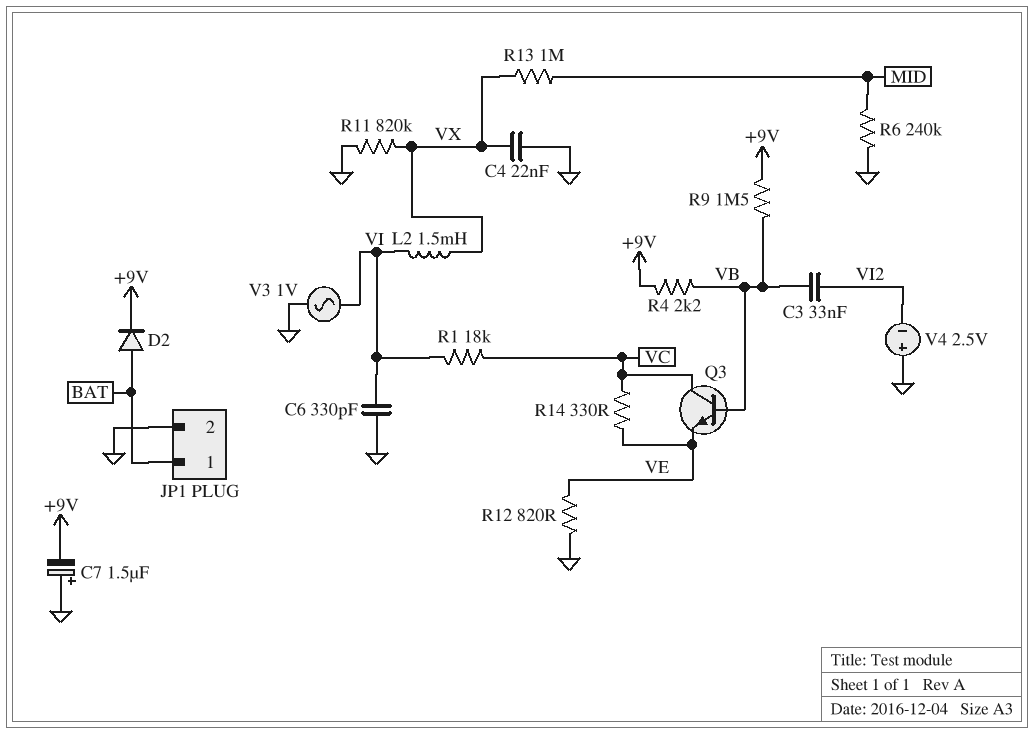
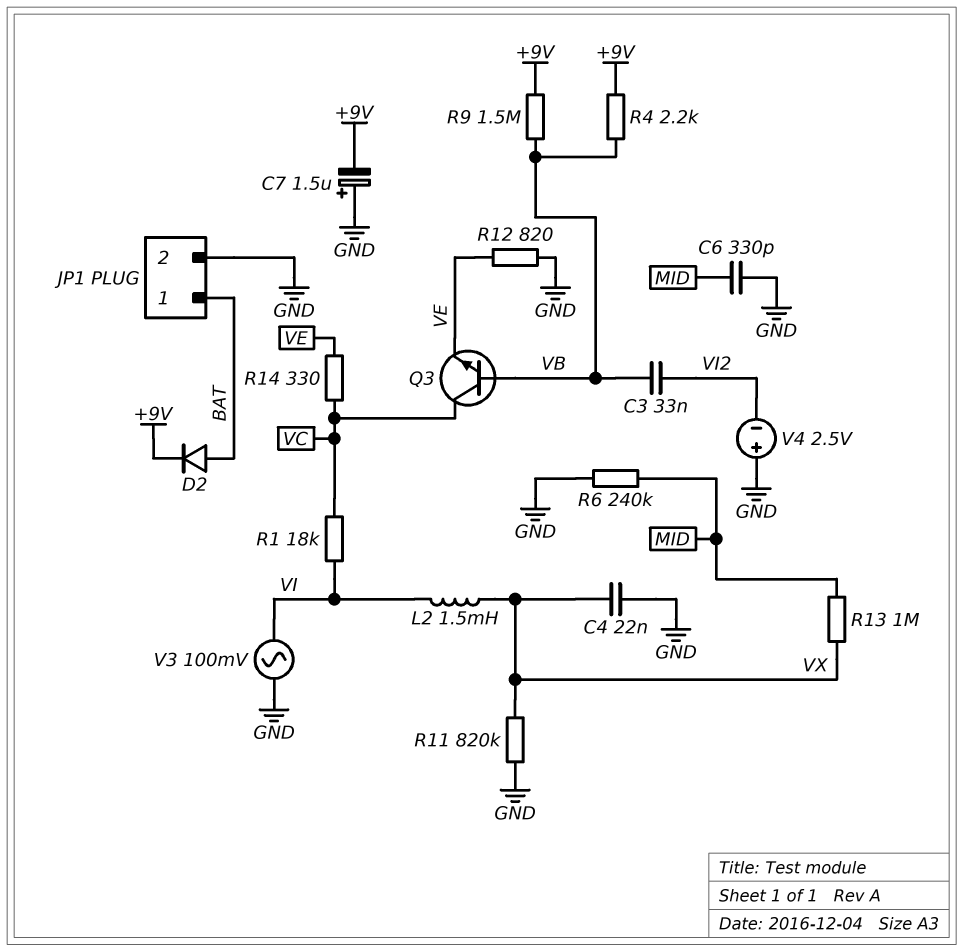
C6: 330pF (GND, VI) -> 330pF (GND, MID)
V3: AC 1V (GND, VI) -> AC 100mV (GND, VI)

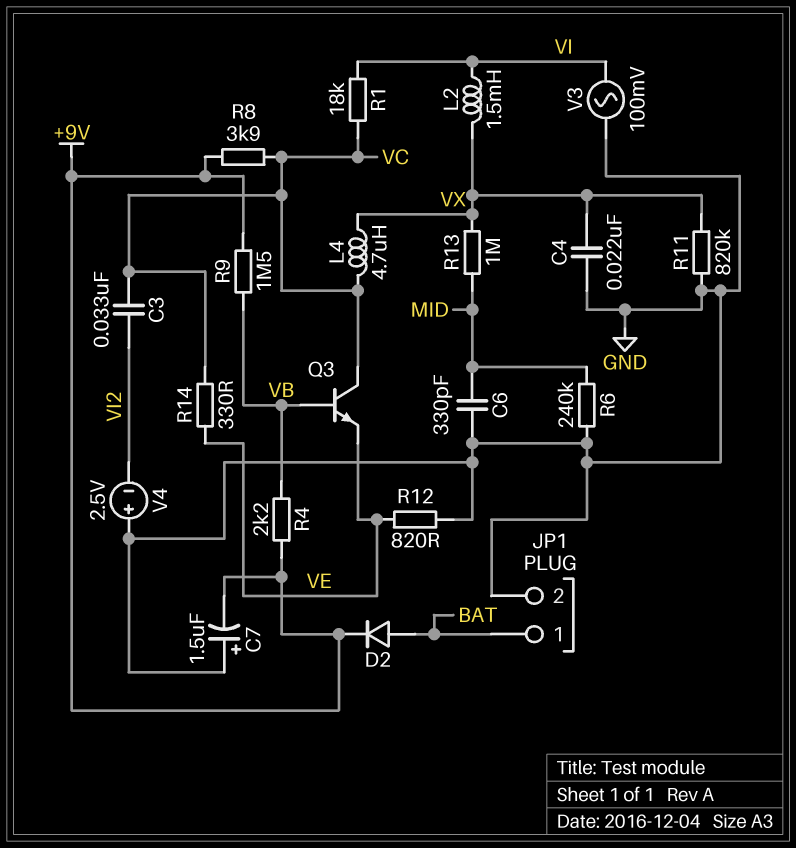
C3: 33nF (VB, VI2) -> 33nF (VC, VI2)
L4: none -> 4.7uH (VC, VX)
R8: none -> 3.9k (+9V, VC)

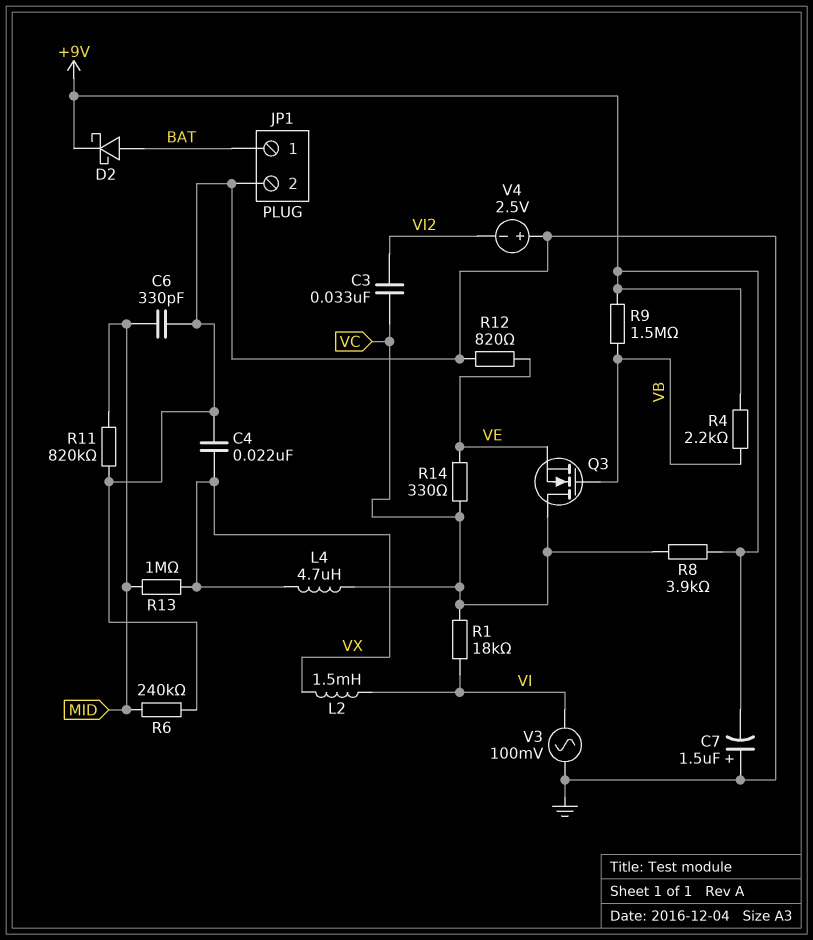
D2: diode (A BAT, K +9V) -> schottky (A BAT, K +9V)
Q3: NPN (B VB, C VC, E VE) -> NMOS (G VB, D VC, S VE)
R11: 820k (GND, VX) -> 820k (GND, MID)

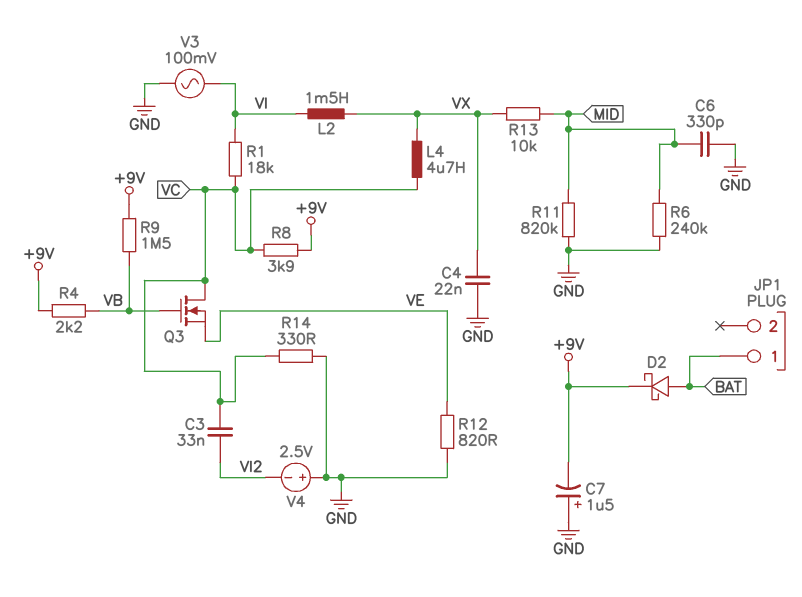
JP1 pin 2: GND -> none
R13: 1M (MID, VX) -> 10k (MID, VX)
R14: 330 (VC, VE) -> 330 (GND, VC)

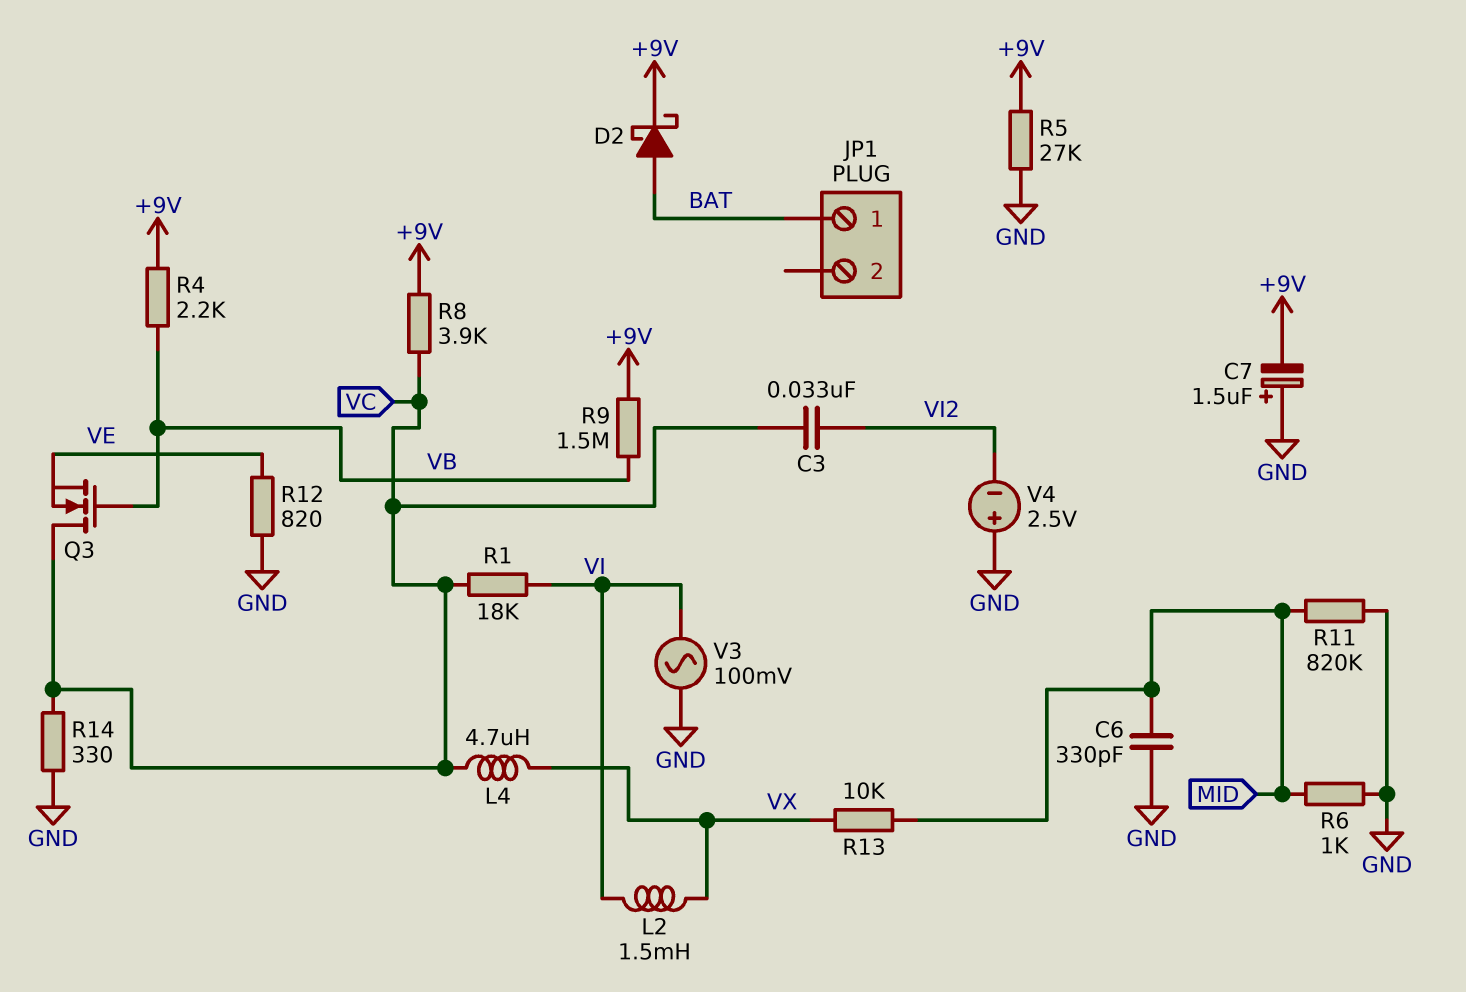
C4: 22nF (GND, VX) -> none
R5: none -> 27k (+9V, GND)
R6: 240k (GND, MID) -> 1k (GND, MID)

